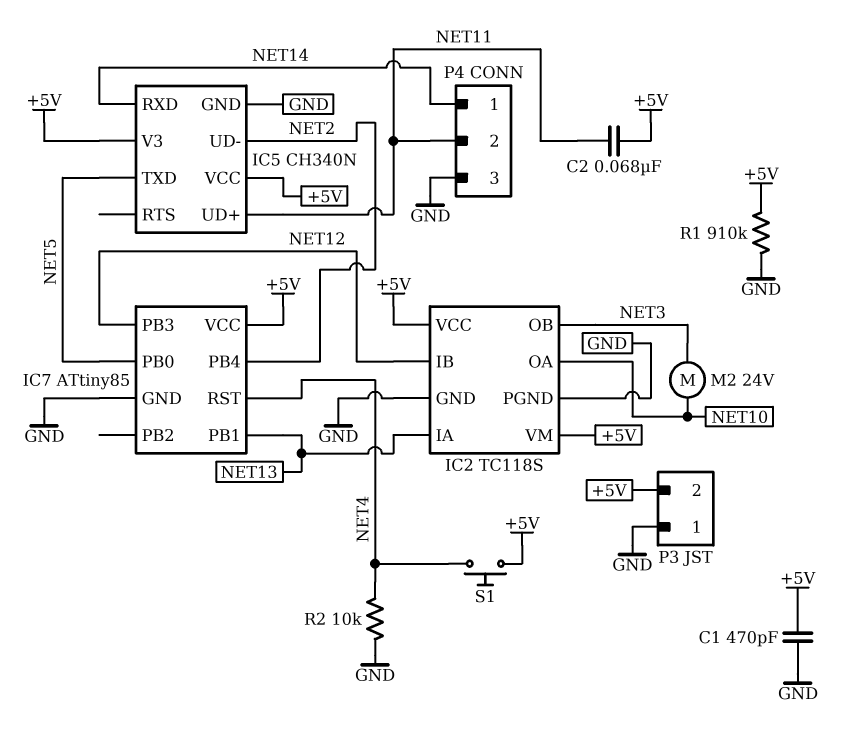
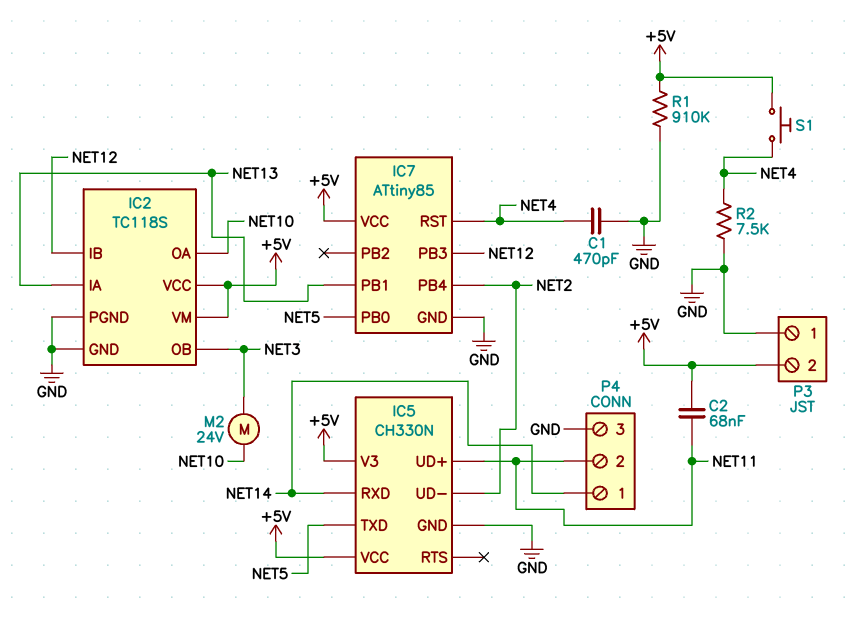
C1: 470pF (+5V, GND) -> 470pF (GND, NET4)
IC5: CH340N -> CH330N
R2: 10k (GND, NET4) -> 7.5k (GND, NET4)

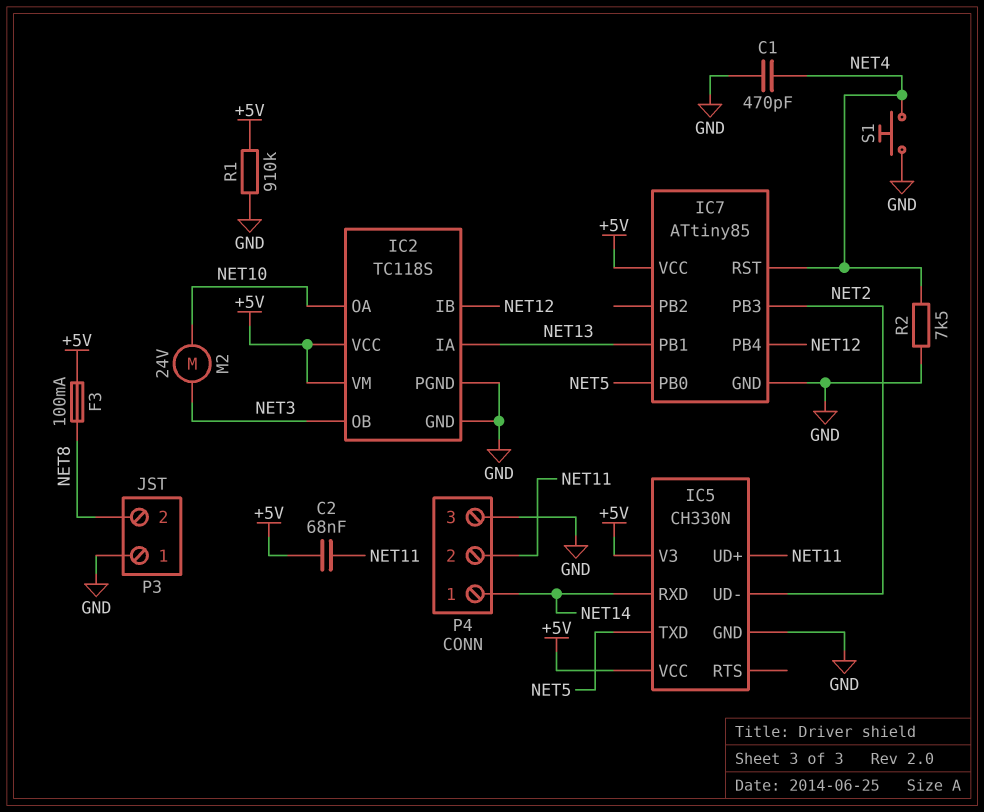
F3: none -> 100mA (+5V, NET8)
IC7 pin PB3: NET12 -> NET2
IC7 pin PB4: NET2 -> NET12
P3 pin 2: +5V -> NET8
S1: button (+5V, NET4) -> button (GND, NET4)

